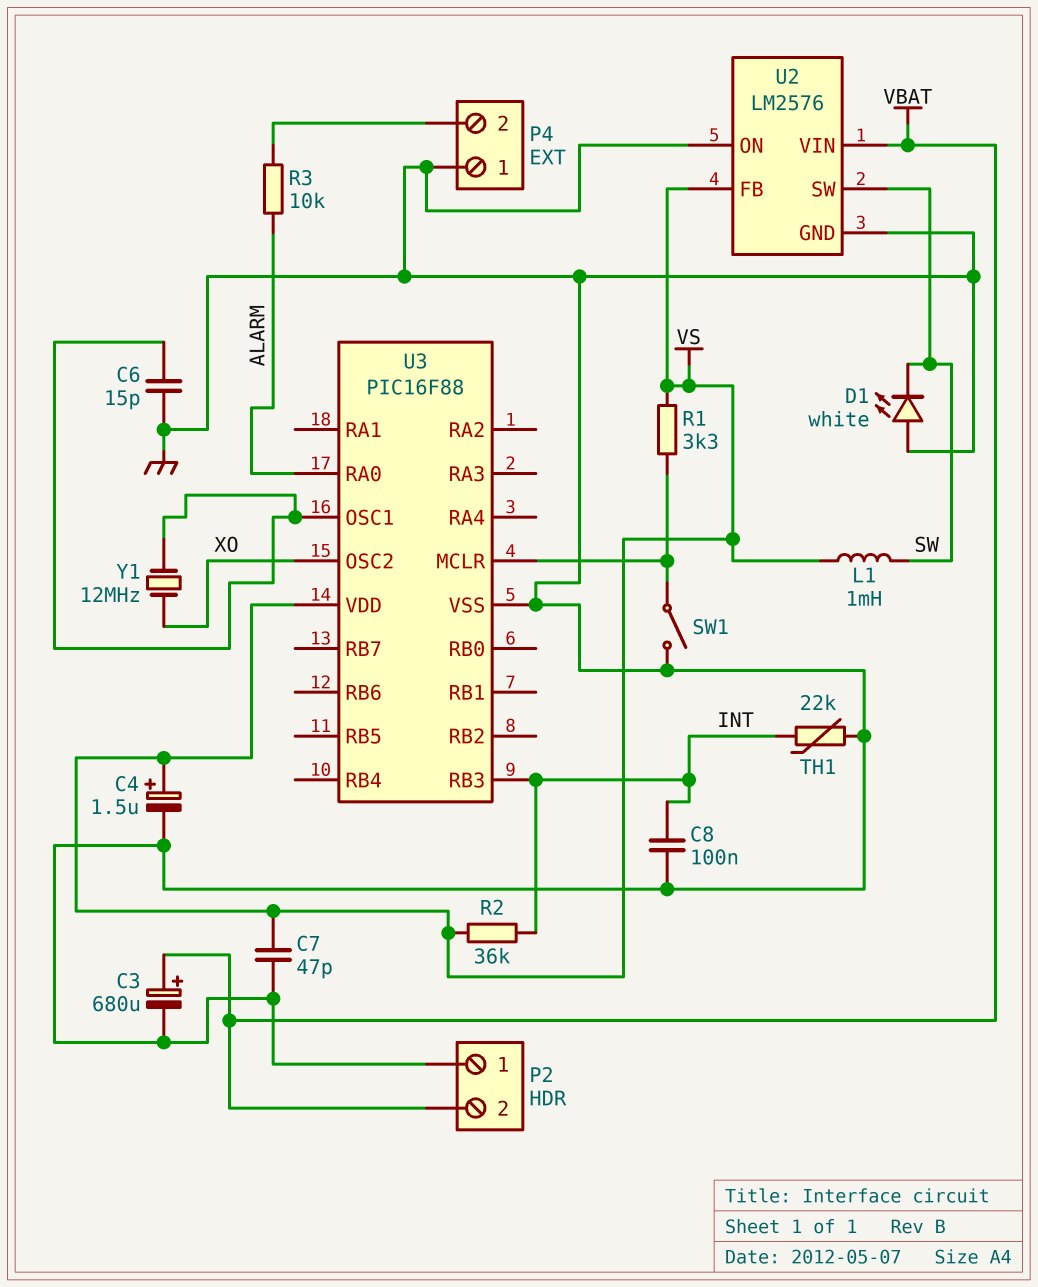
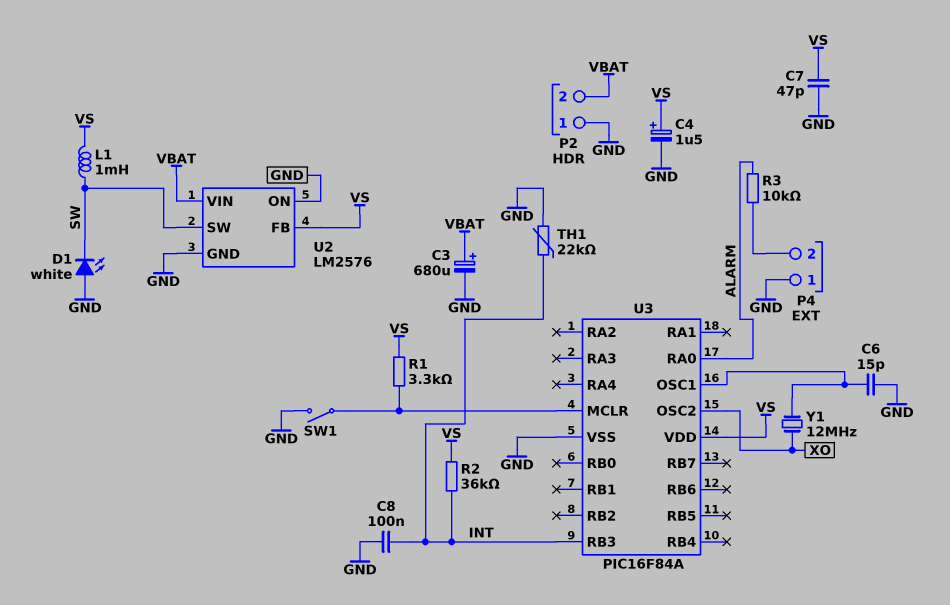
U3: PIC16F88 -> PIC16F84A

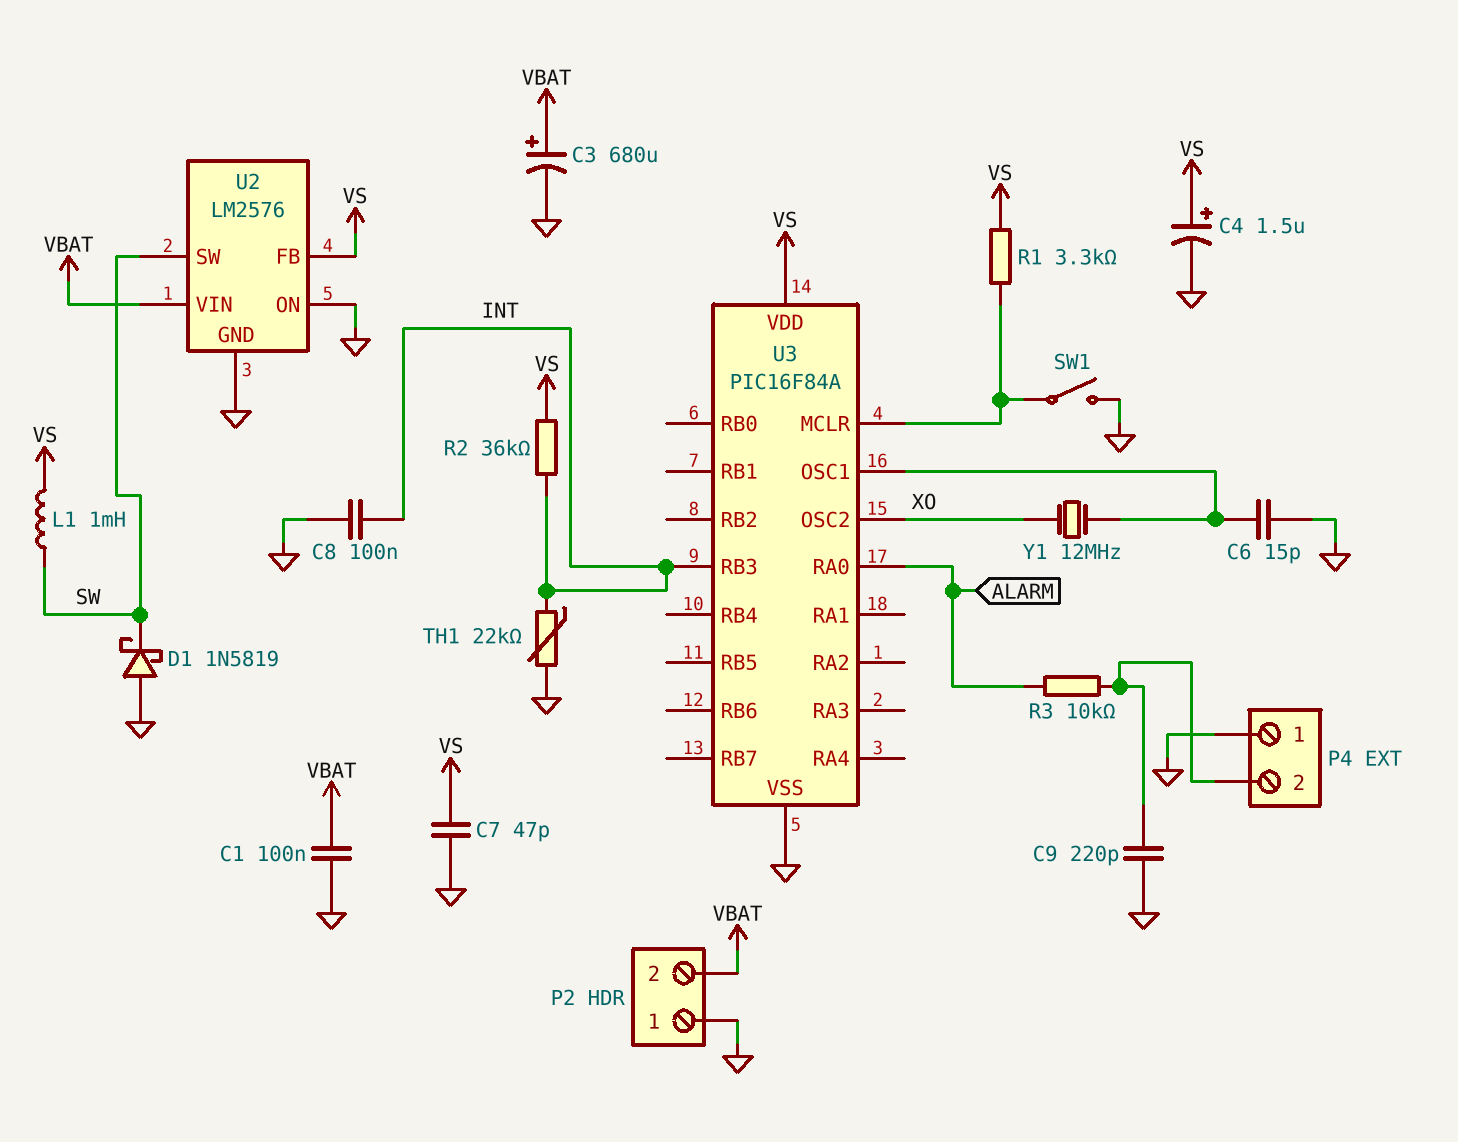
C1: none -> 100nF (GND, VBAT)
C9: none -> 220pF (GND, P4/2)
D1: LED white (A GND, K SW) -> schottky 1N5819 (A GND, K SW)

